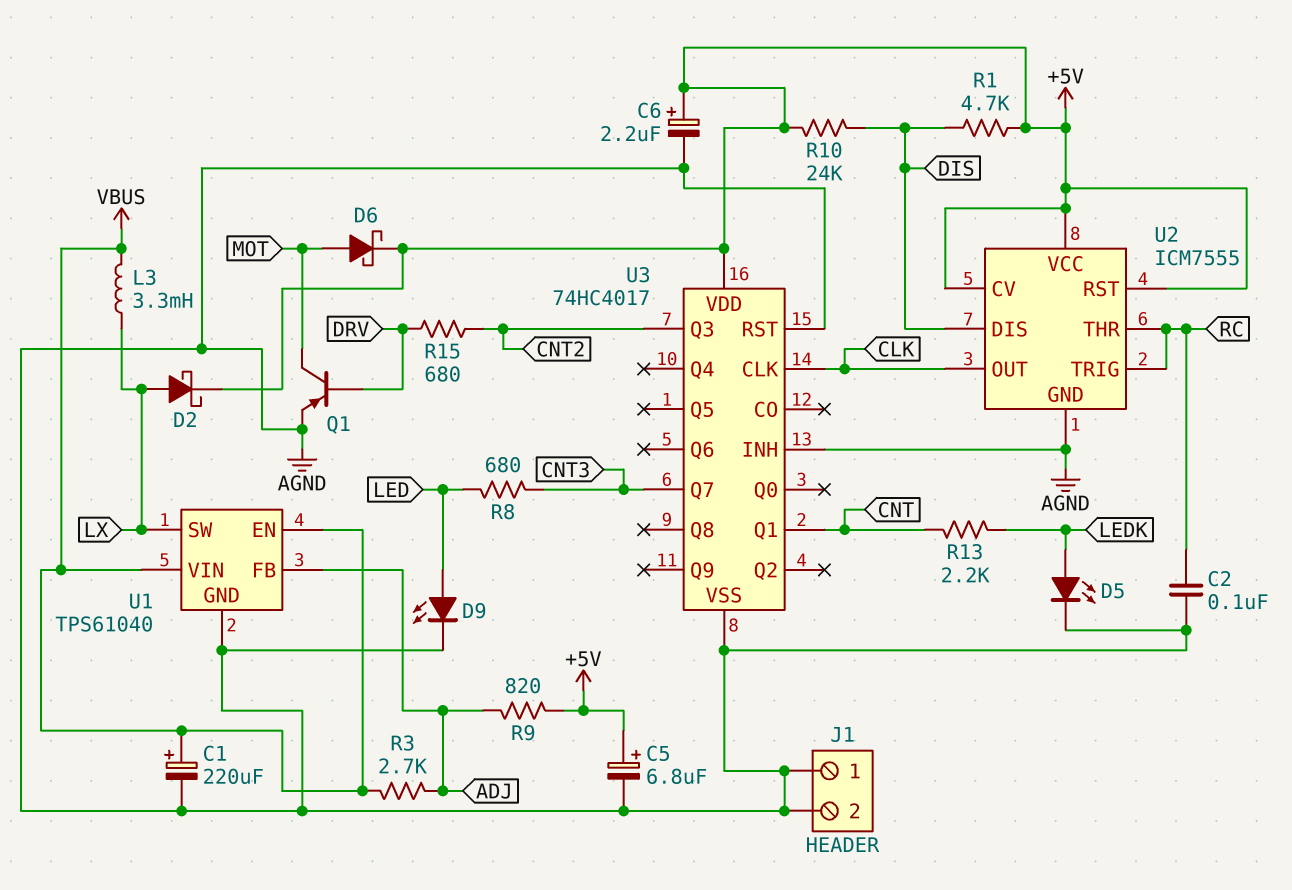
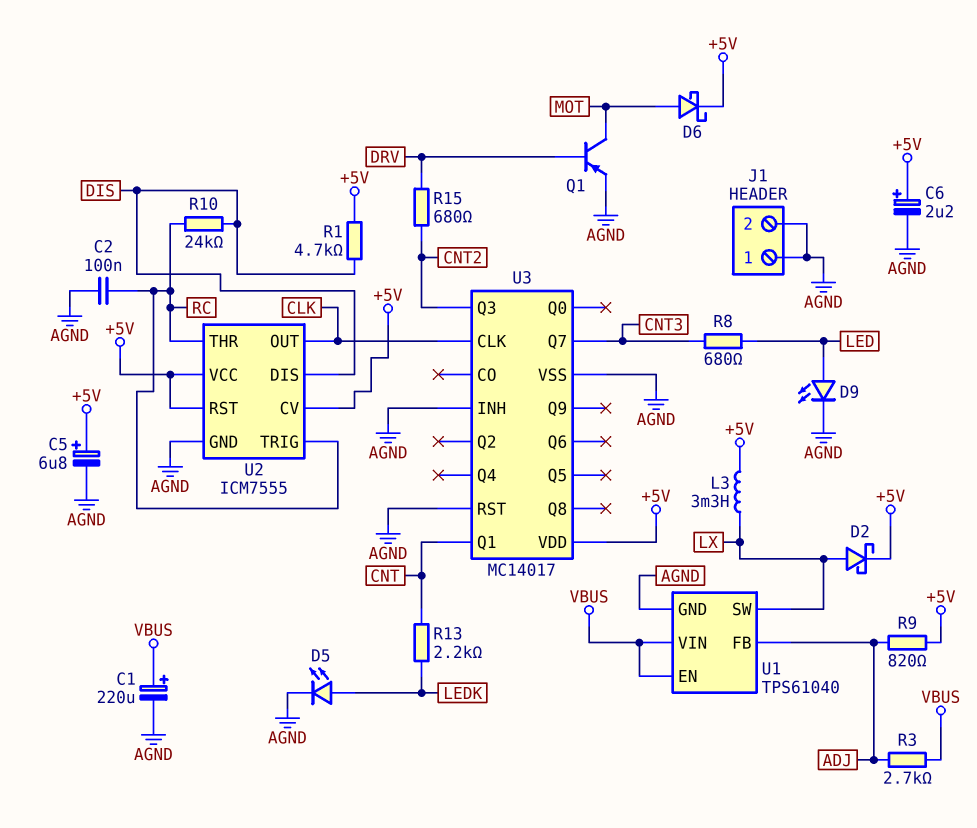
L3: 3.3mH (LX, VBUS) -> 3.3mH (+5V, LX)
R10: 24k (+5V, DIS) -> 24k (DIS, RC)
U3: 74HC4017 -> MC14017

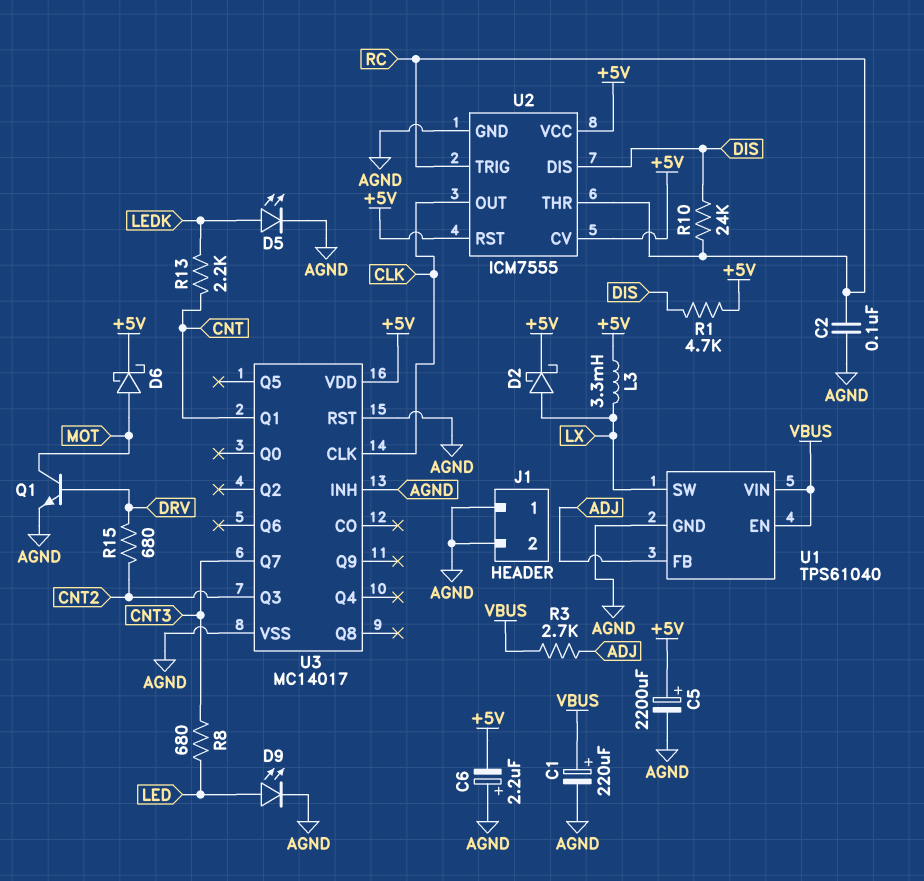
C5: 6.8uF (plus +5V, minus AGND) -> 2200uF (plus +5V, minus AGND)
C6: 2.2uF (plus +5V, minus AGND) -> 2.2uF (plus AGND, minus +5V)
Q1: PNP (B DRV, C MOT, E AGND) -> NPN (B DRV, C MOT, E AGND)
R9: 820 (+5V, ADJ) -> none

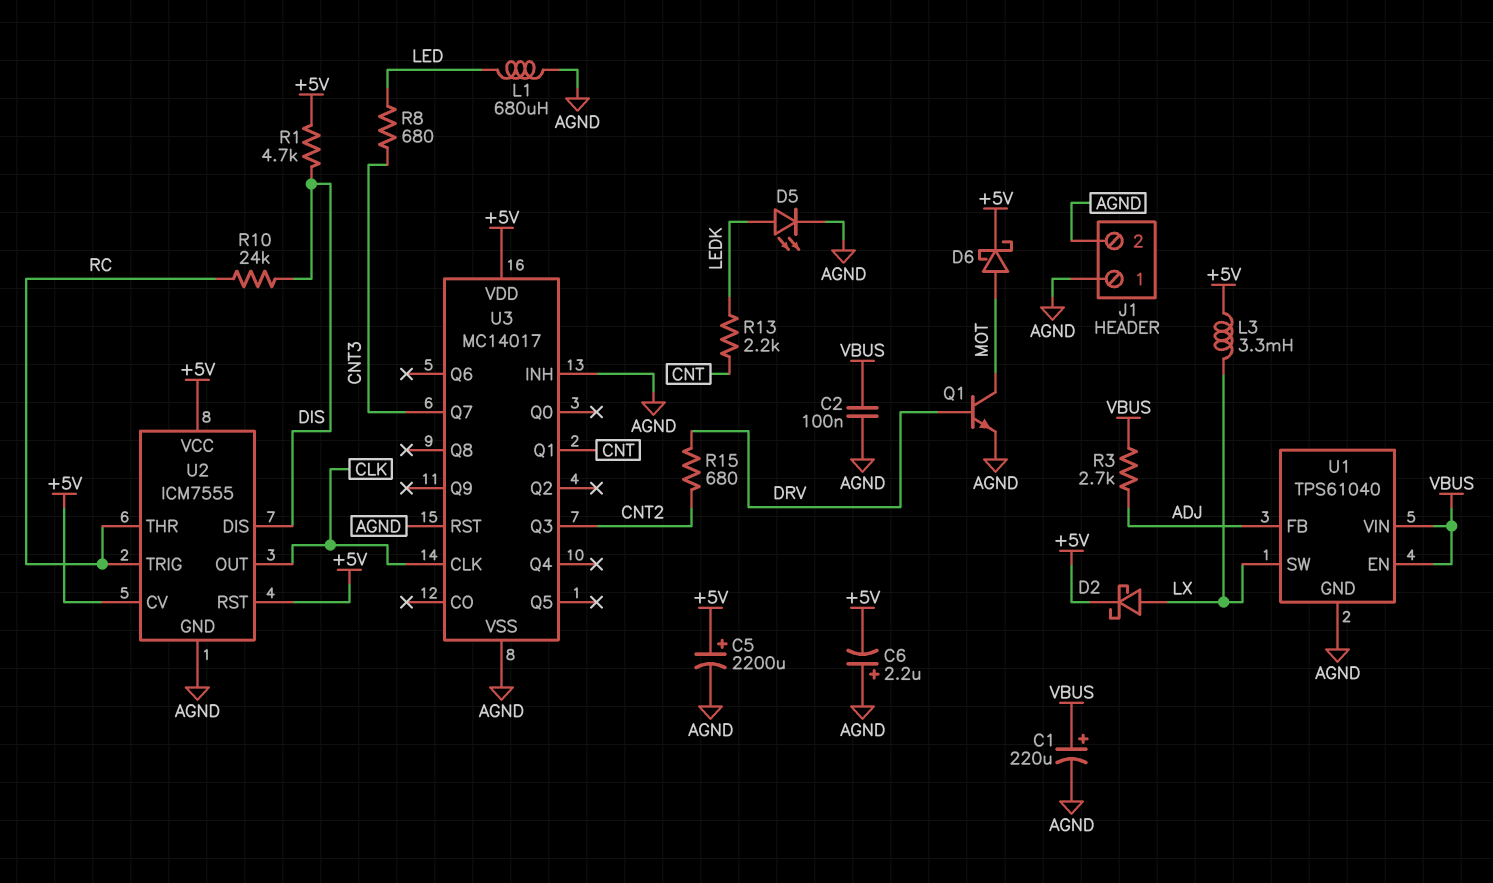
C2: 100nF (AGND, RC) -> 100nF (AGND, VBUS)
D9: LED (A LED, K AGND) -> none
L1: none -> 680uH (AGND, LED)

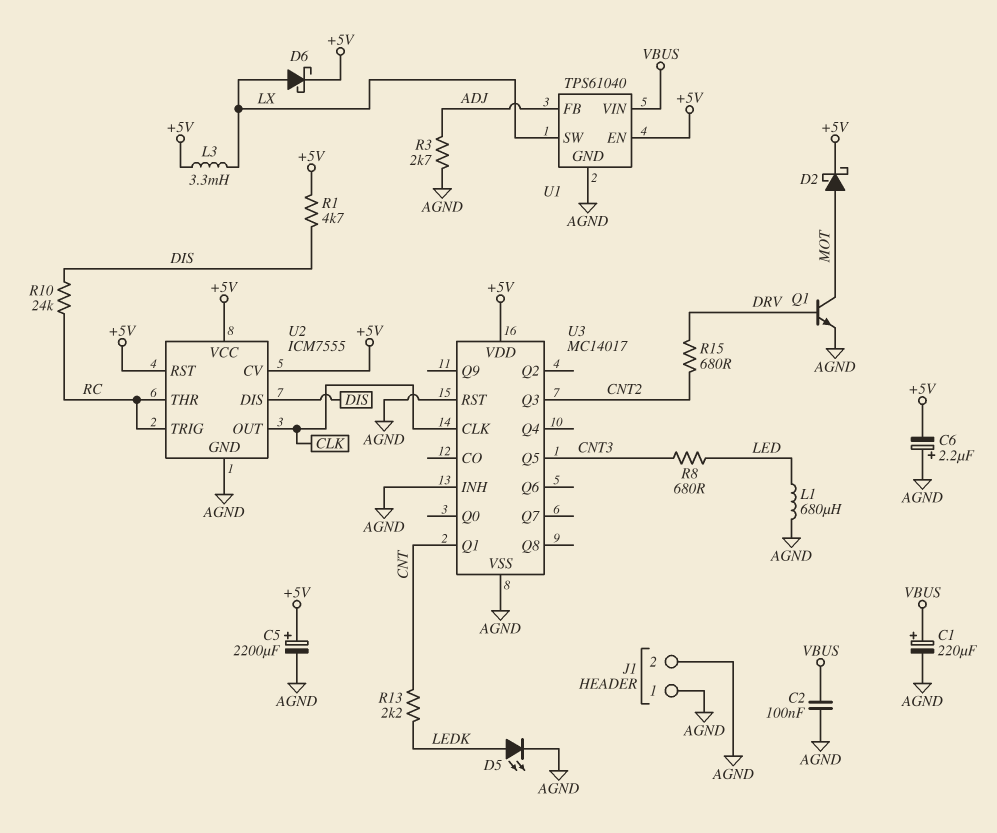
D2: schottky (A LX, K +5V) -> schottky (A MOT, K +5V)
D6: schottky (A MOT, K +5V) -> schottky (A LX, K +5V)
R3: 2.7k (ADJ, VBUS) -> 2.7k (ADJ, AGND)
U1 pin EN: VBUS -> +5V
U3 pin Q5: none -> CNT3
U3 pin Q7: CNT3 -> none

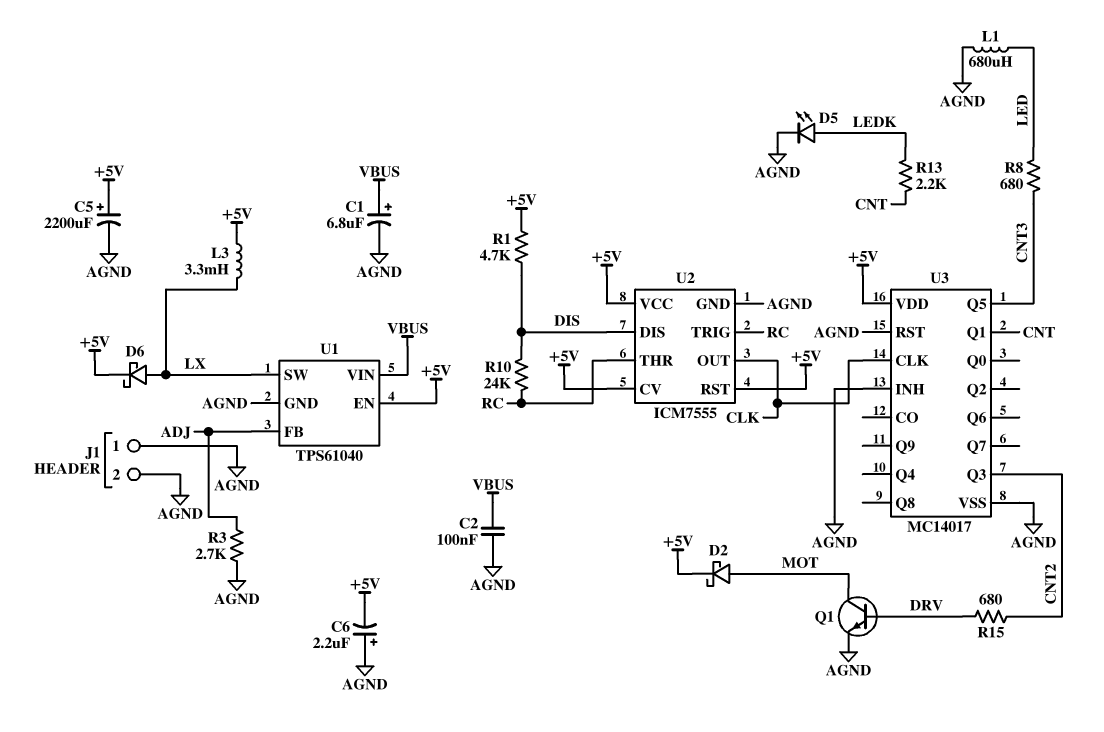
C1: 220uF (plus VBUS, minus AGND) -> 6.8uF (plus VBUS, minus AGND)

